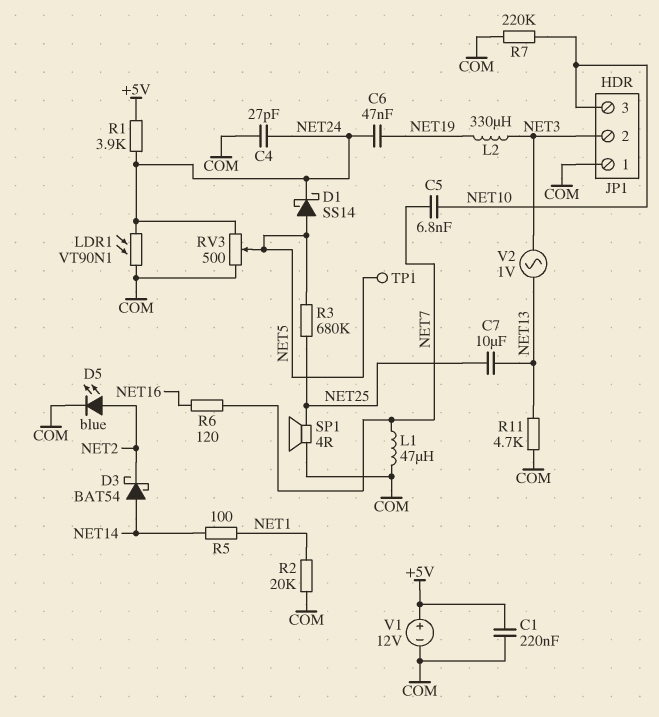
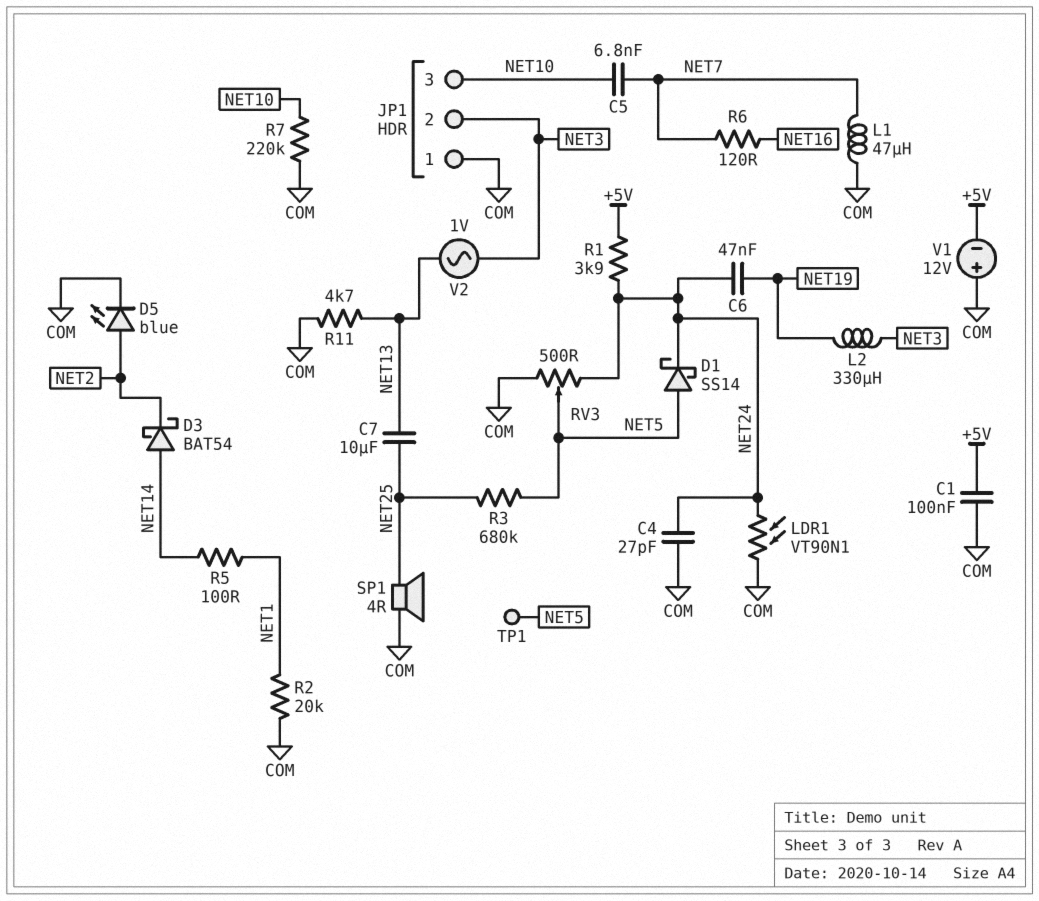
C1: 220nF (+5V, COM) -> 100nF (+5V, COM)
V1: 12V (plus +5V, minus COM) -> 12V (plus COM, minus +5V)

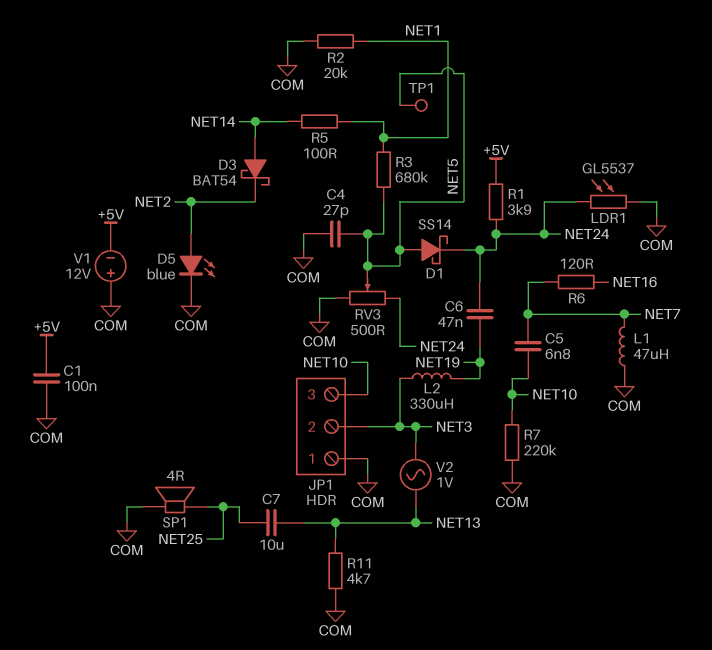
C4: 27pF (COM, NET24) -> 27pF (COM, NET5)
LDR1: VT90N1 (COM, NET24) -> GL5537 (COM, NET24)
R3: 680k (NET5, NET25) -> 680k (NET1, NET5)

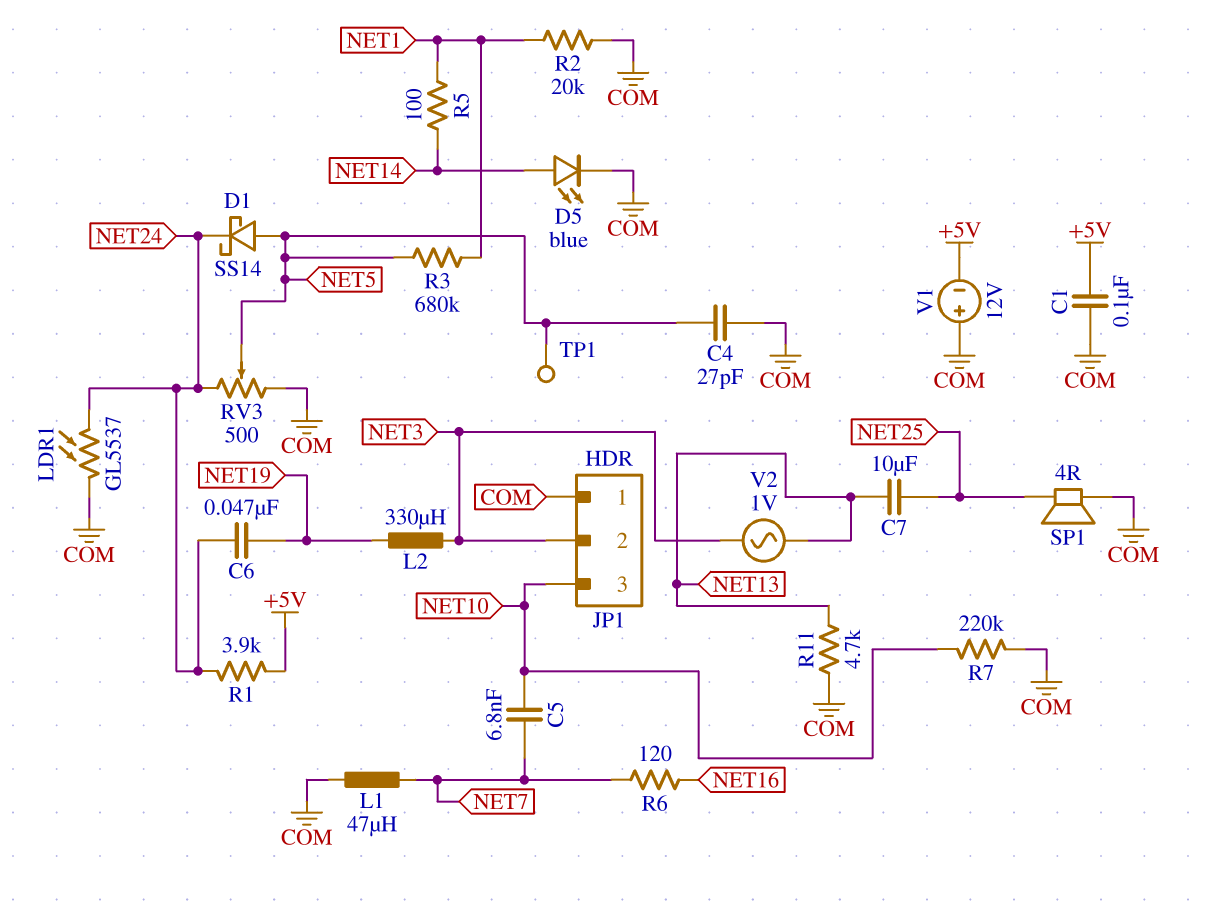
D3: schottky BAT54 (A NET14, K NET2) -> none
D5: LED blue (A NET2, K COM) -> LED blue (A NET14, K COM)

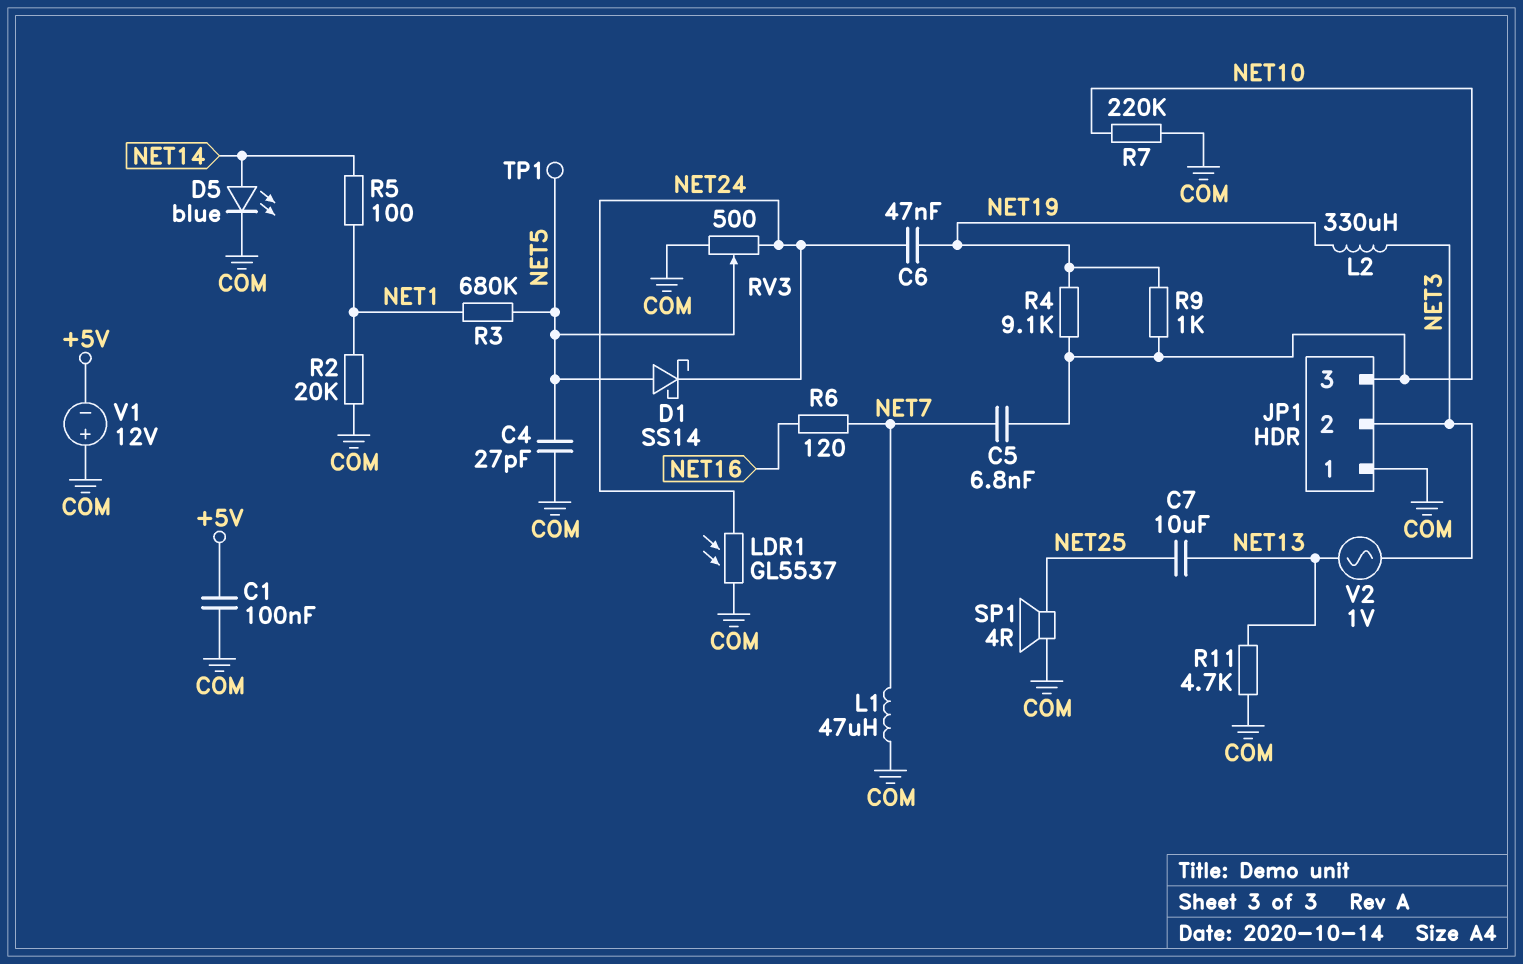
R1: 3.9k (+5V, NET24) -> none
R4: none -> 9.1k (NET10, NET19)
R9: none -> 1k (NET10, NET19)

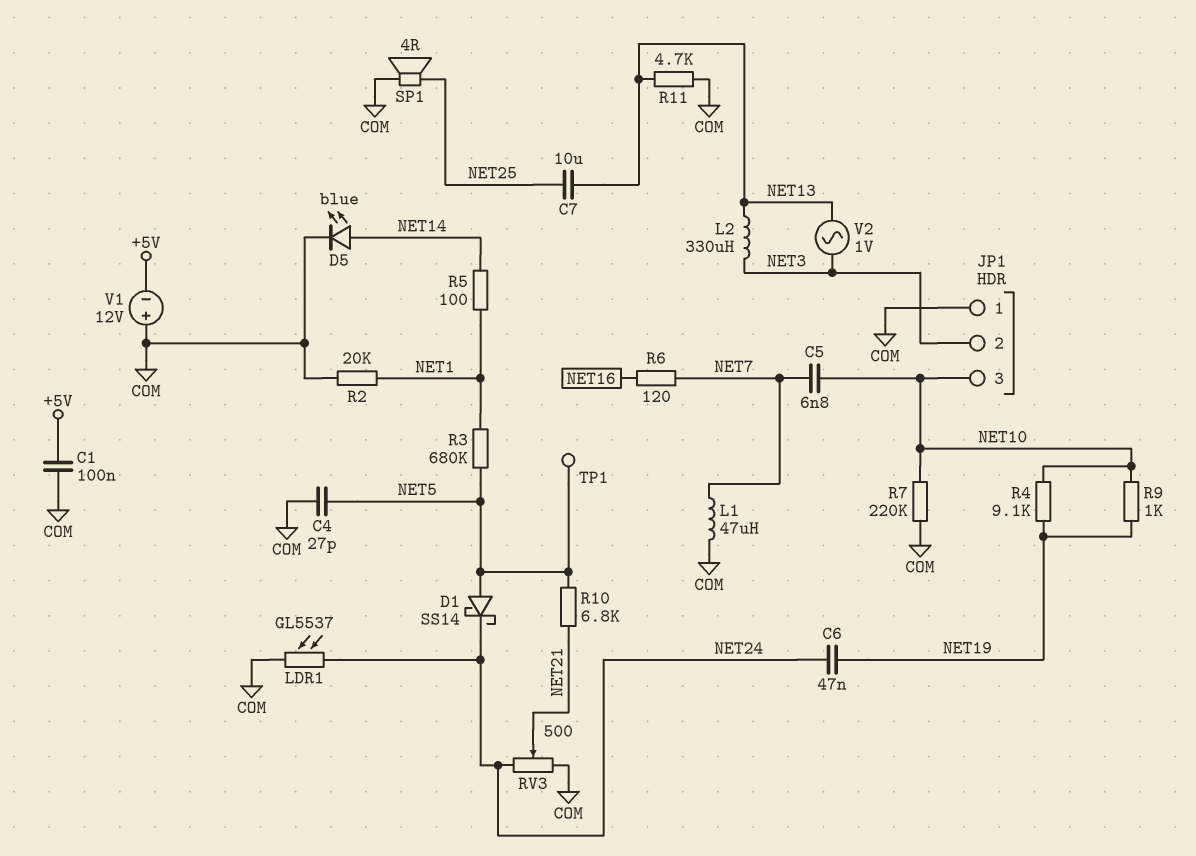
L2: 330uH (NET3, NET19) -> 330uH (NET3, NET13)
R10: none -> 6.8k (NET5, NET21)
RV3: 500 (COM, NET24, wiper NET5) -> 500 (COM, NET24, wiper NET21)

